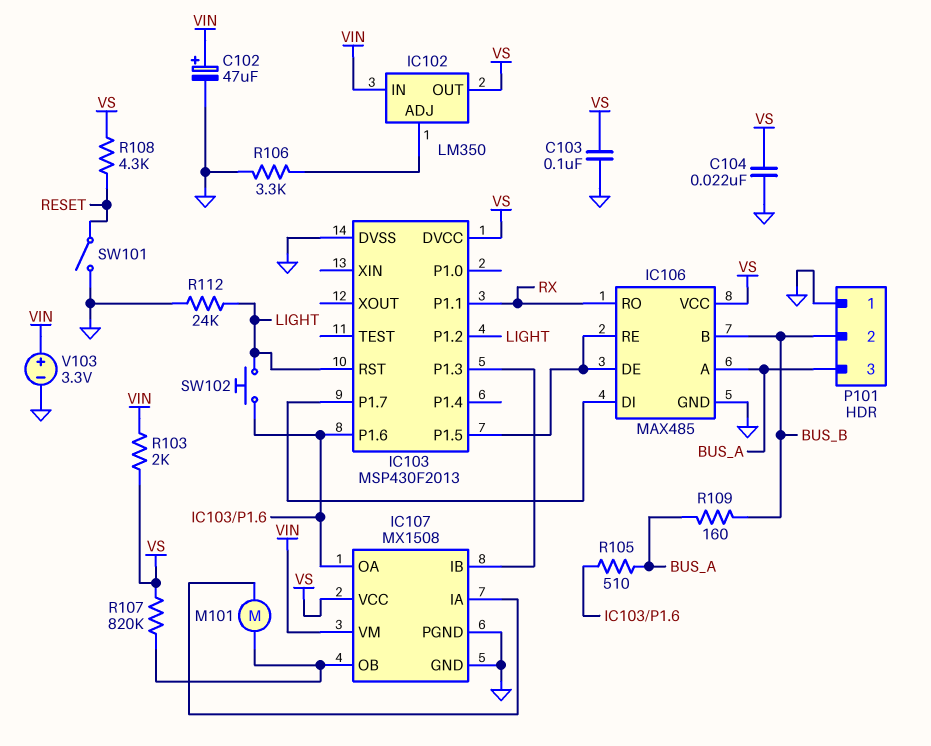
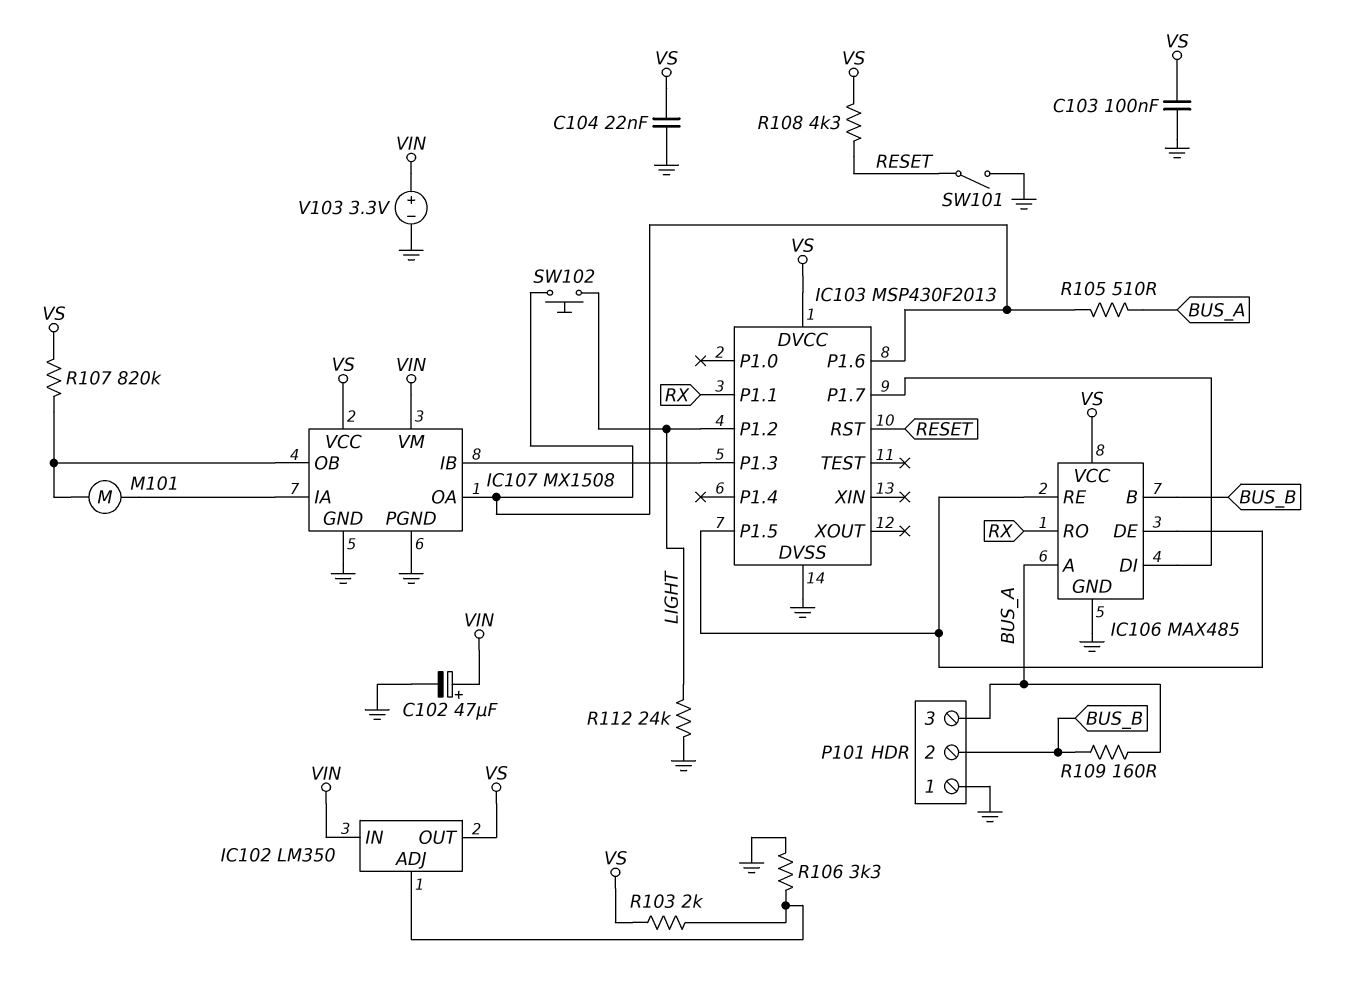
IC103 pin RST: LIGHT -> RESET
R103: 2k (VIN, VS) -> 2k (IC102/ADJ, VS)

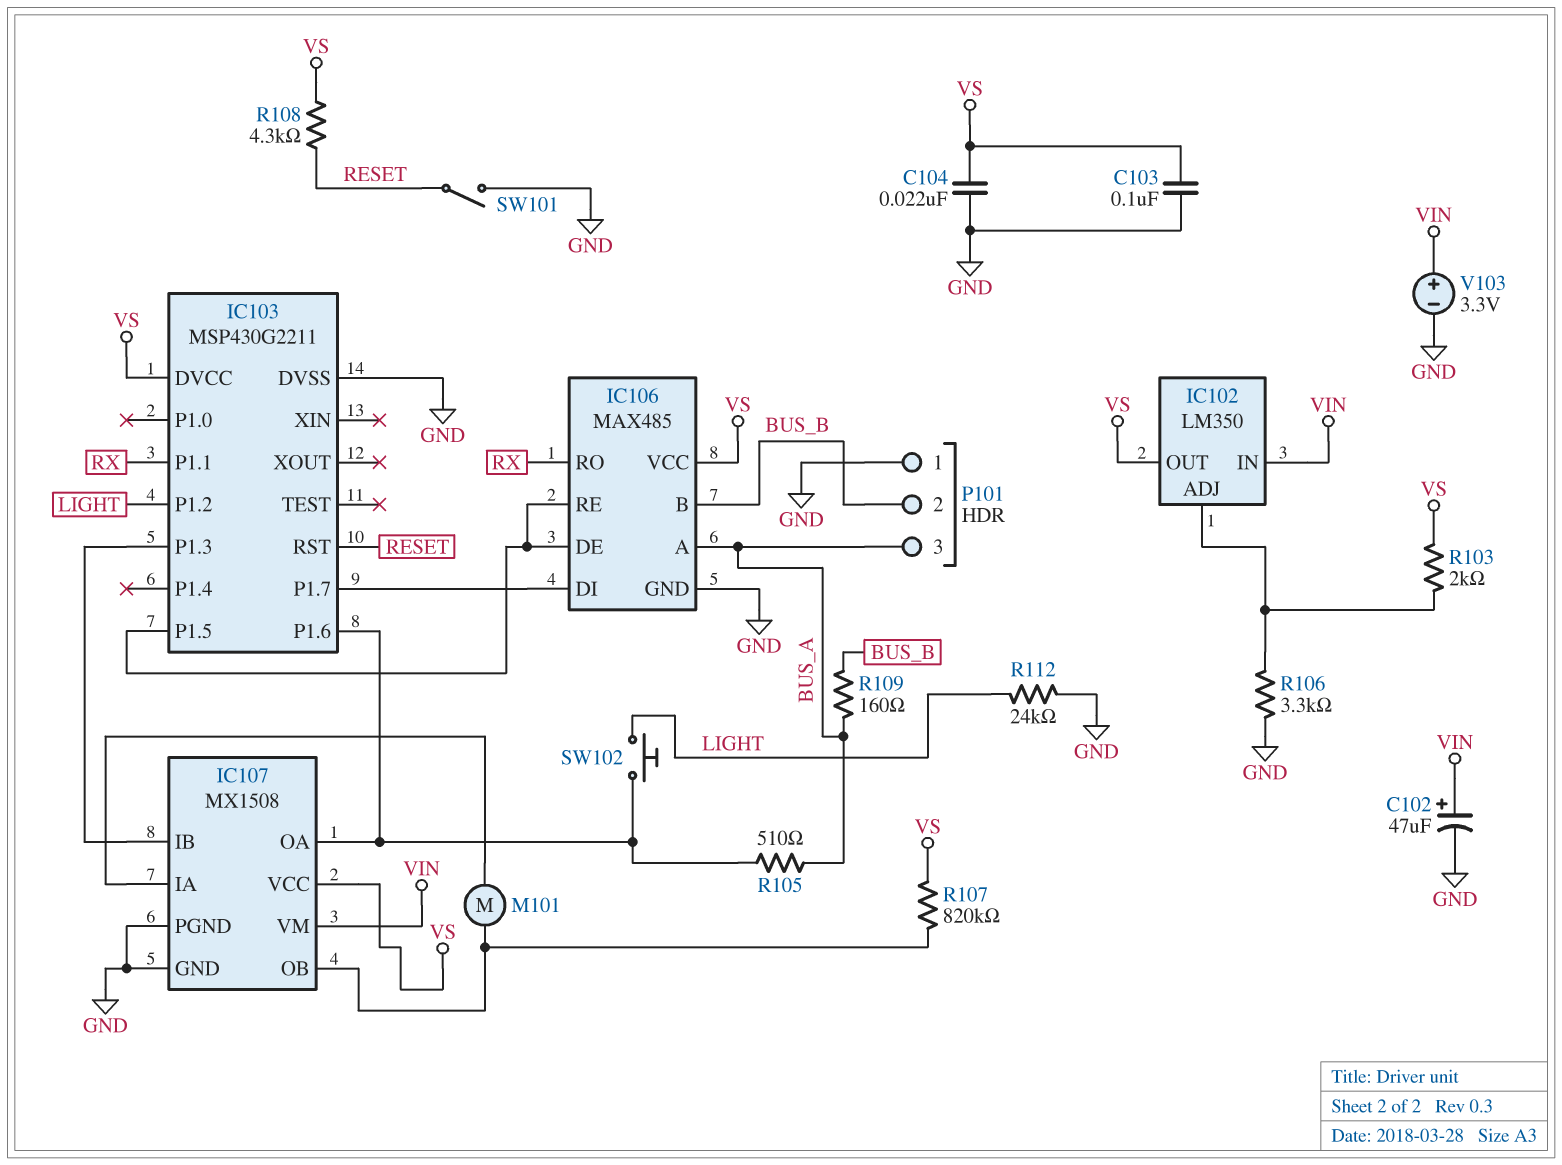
IC103: MSP430F2013 -> MSP430G2211

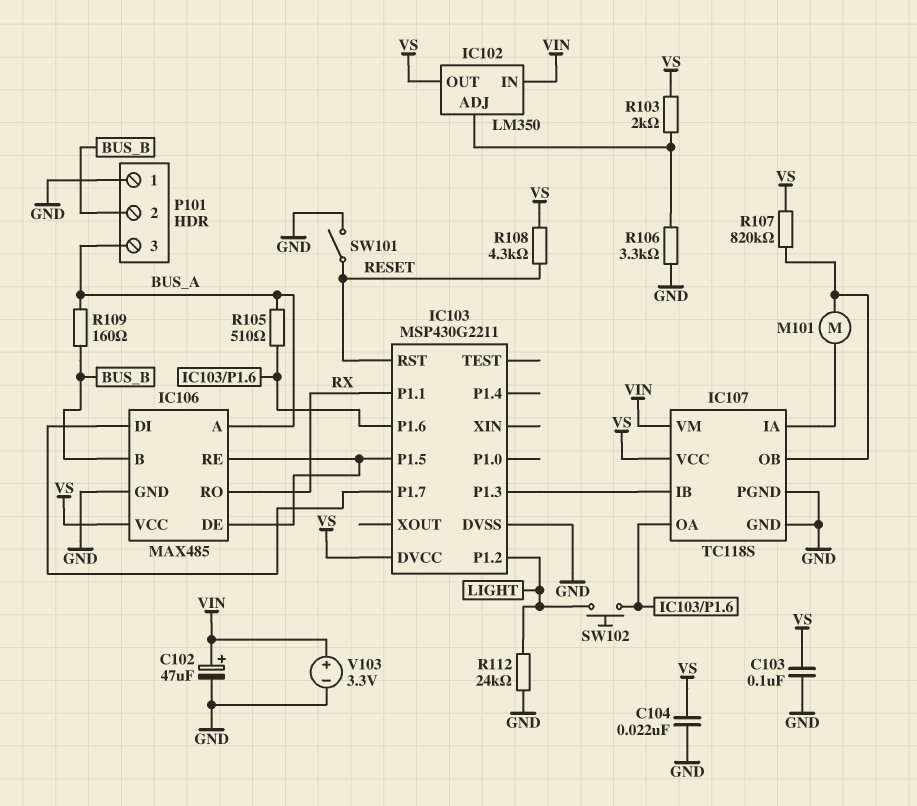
IC107: MX1508 -> TC118S

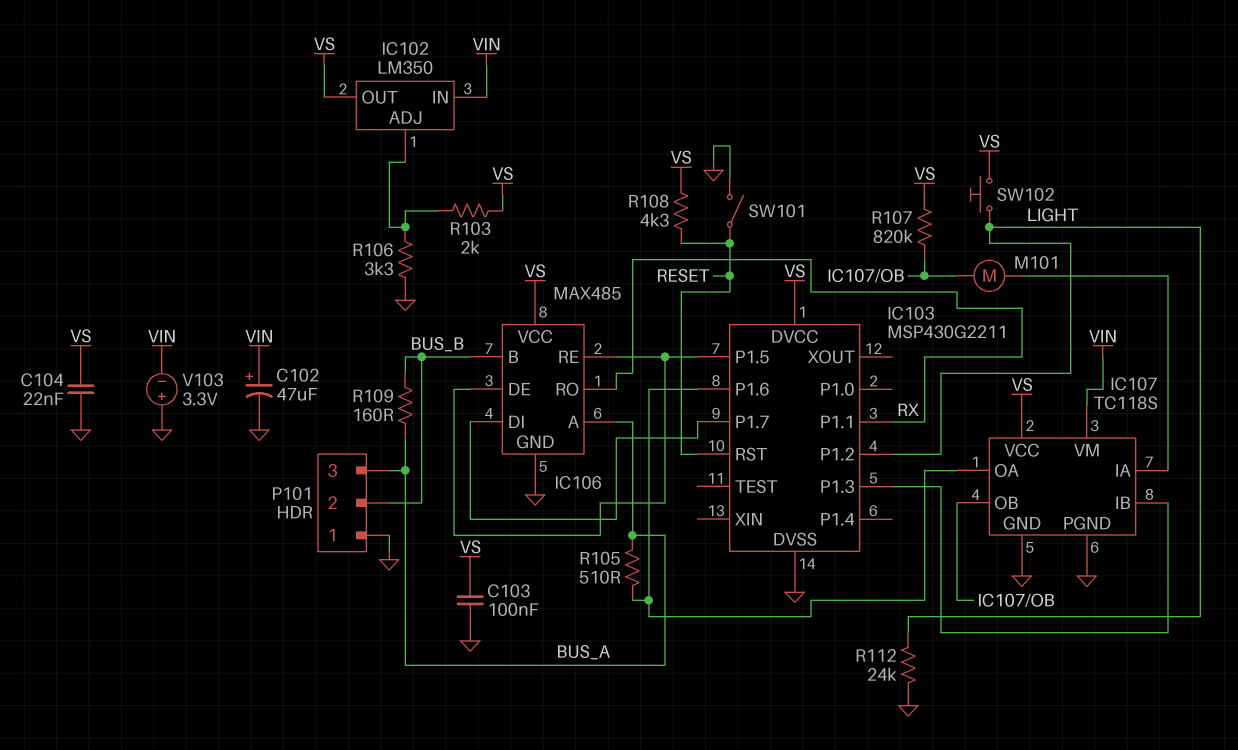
SW102: button (IC103/P1.6, LIGHT) -> button (LIGHT, VS)
V103: 3.3V (plus VIN, minus GND) -> 3.3V (plus GND, minus VIN)

